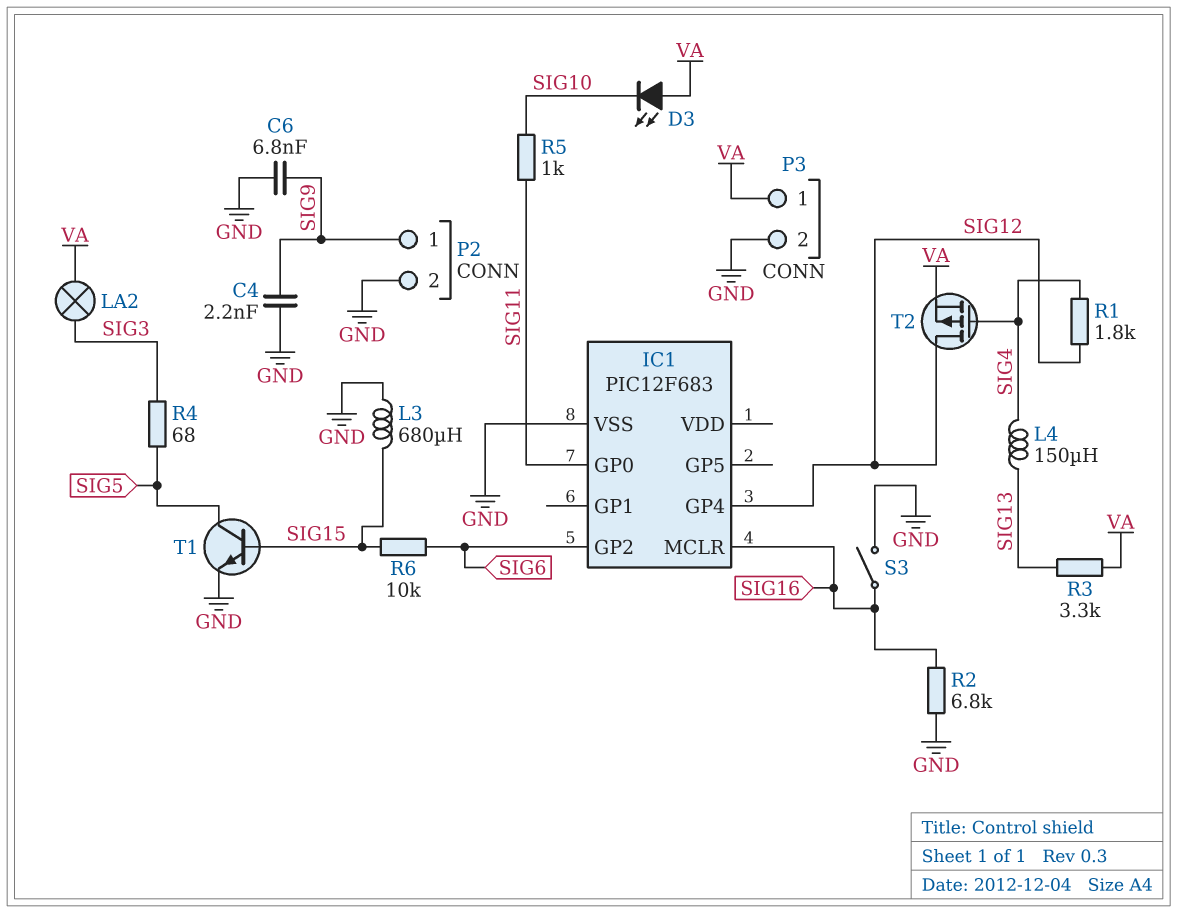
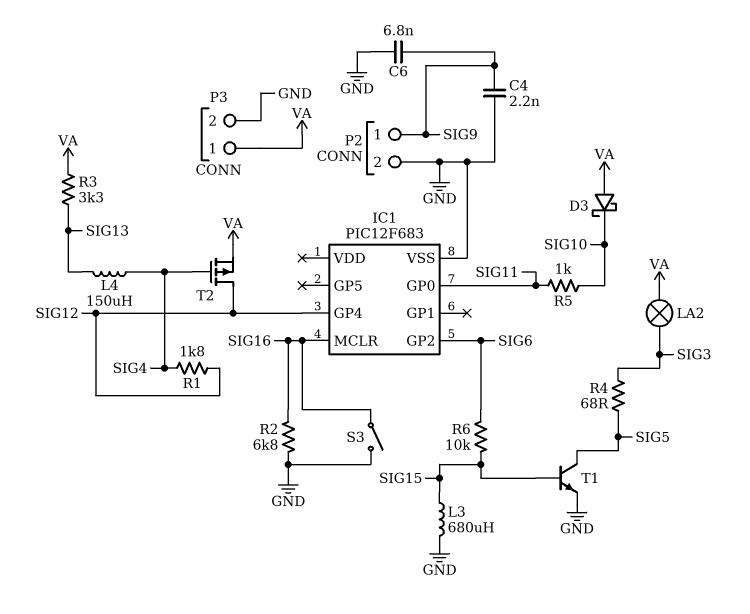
D3: LED (A VA, K SIG10) -> schottky (A VA, K SIG10)

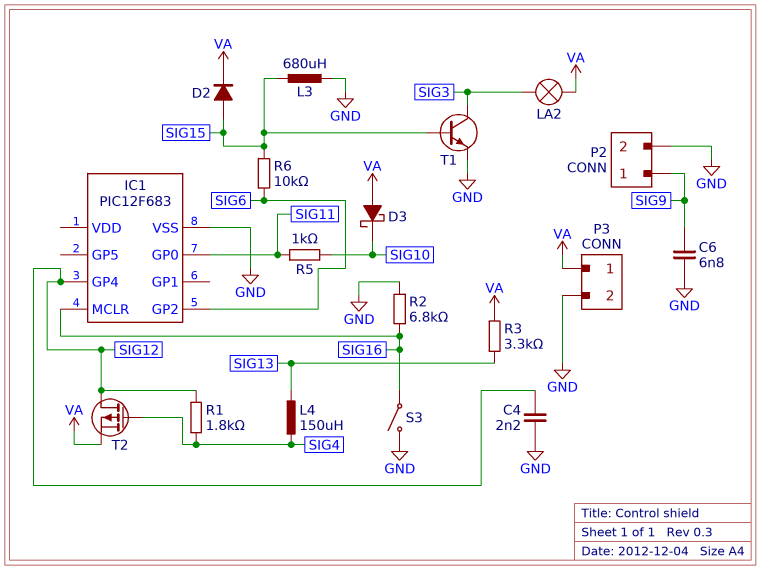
C4: 2.2nF (GND, SIG9) -> 2.2nF (GND, SIG12)
D2: none -> diode (A SIG15, K VA)
R4: 68 (SIG3, SIG5) -> none
T1: NPN (B SIG15, C SIG5, E GND) -> NPN (B SIG15, C SIG3, E GND)

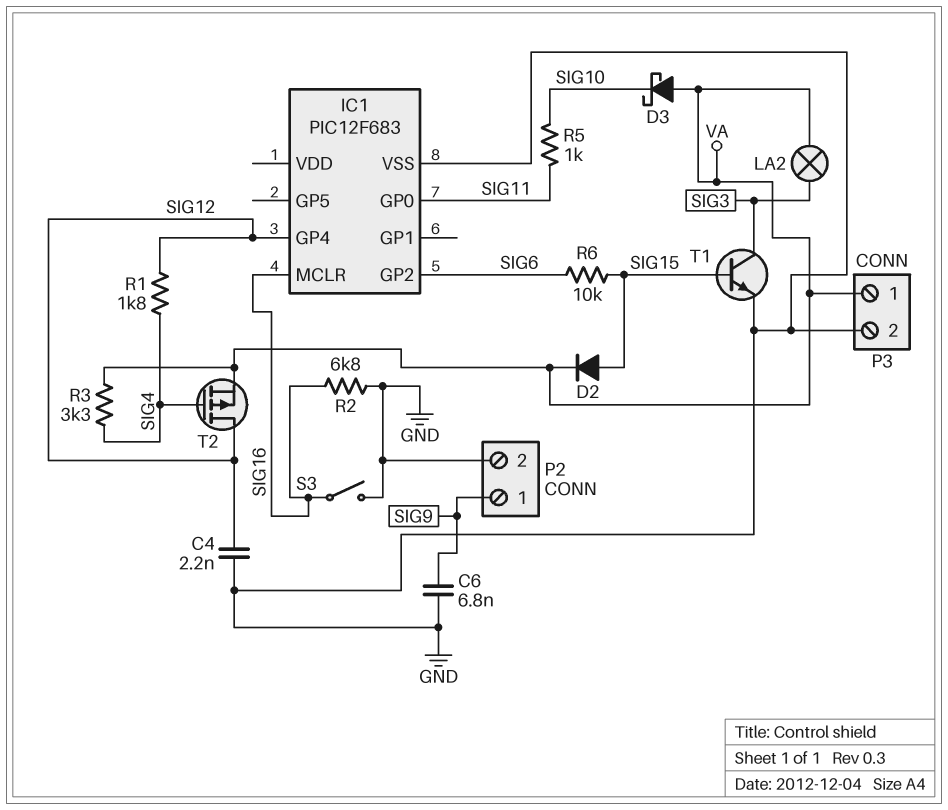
L3: 680uH (GND, SIG15) -> none
L4: 150uH (SIG4, SIG13) -> none
R3: 3.3k (SIG13, VA) -> 3.3k (SIG4, VA)

